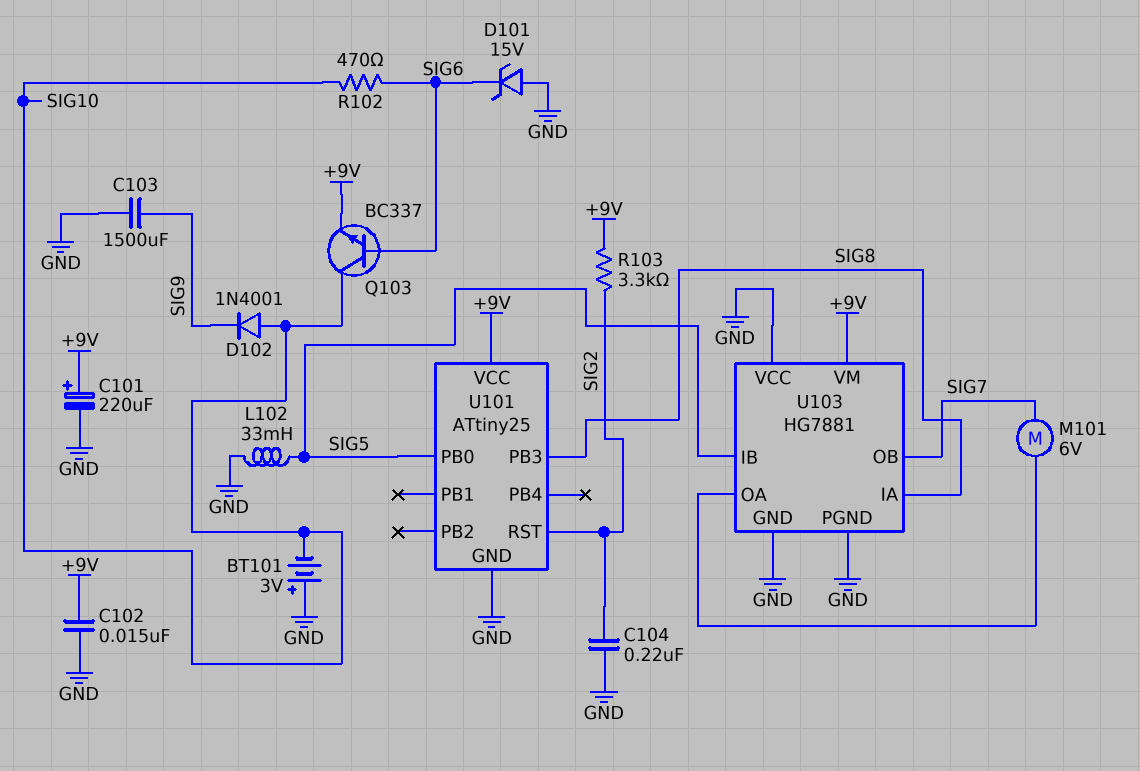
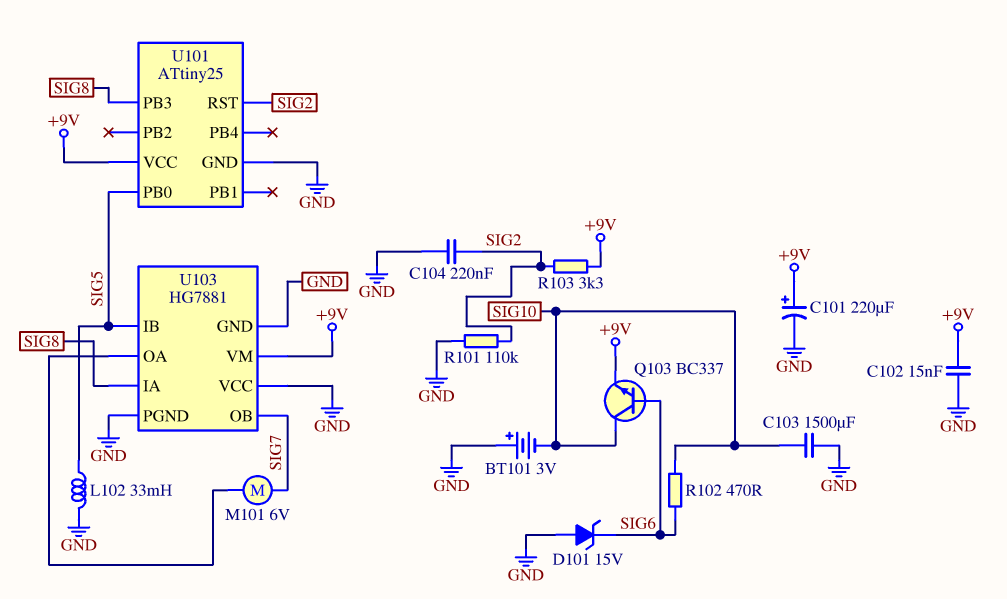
C103: 1500uF (GND, SIG9) -> 1500uF (GND, SIG10)
D102: diode 1N4001 (A SIG10, K SIG9) -> none
R101: none -> 110k (GND, SIG2)

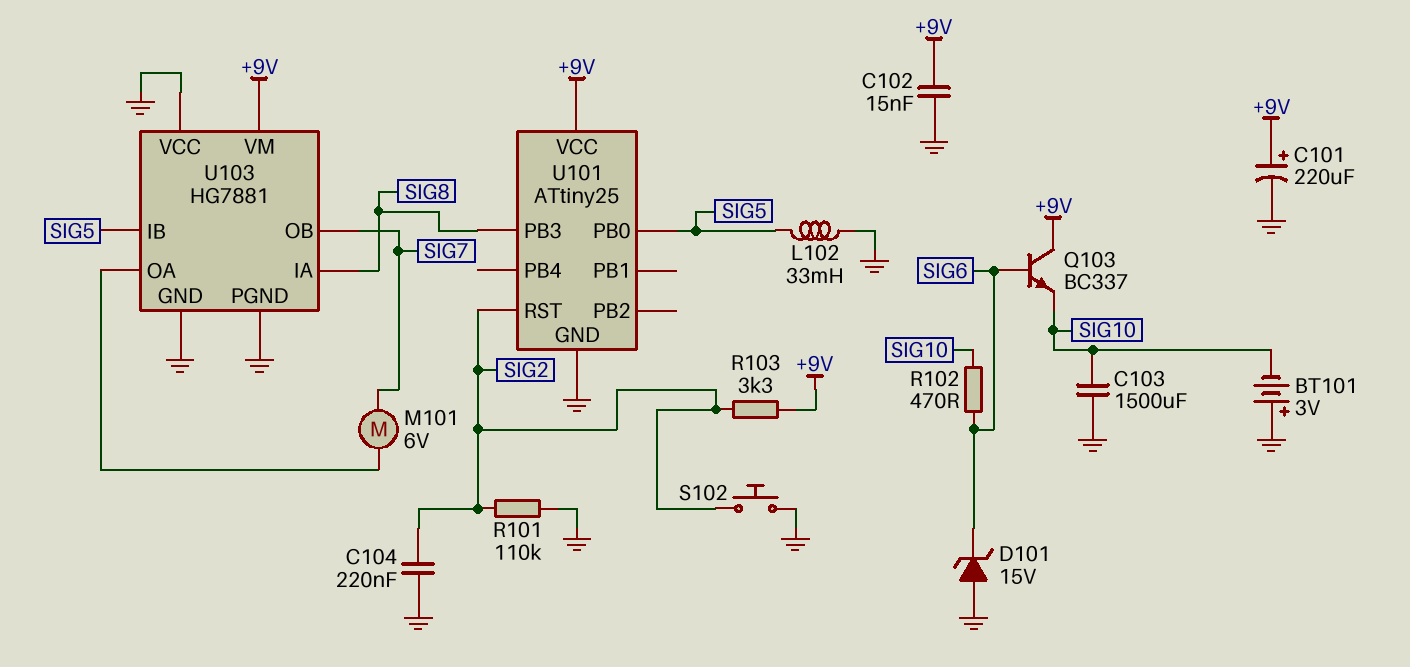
Q103: NPN BC337 (B SIG6, C SIG10, E +9V) -> NPN BC337 (B SIG6, C +9V, E SIG10)
S102: none -> button (GND, SIG2)

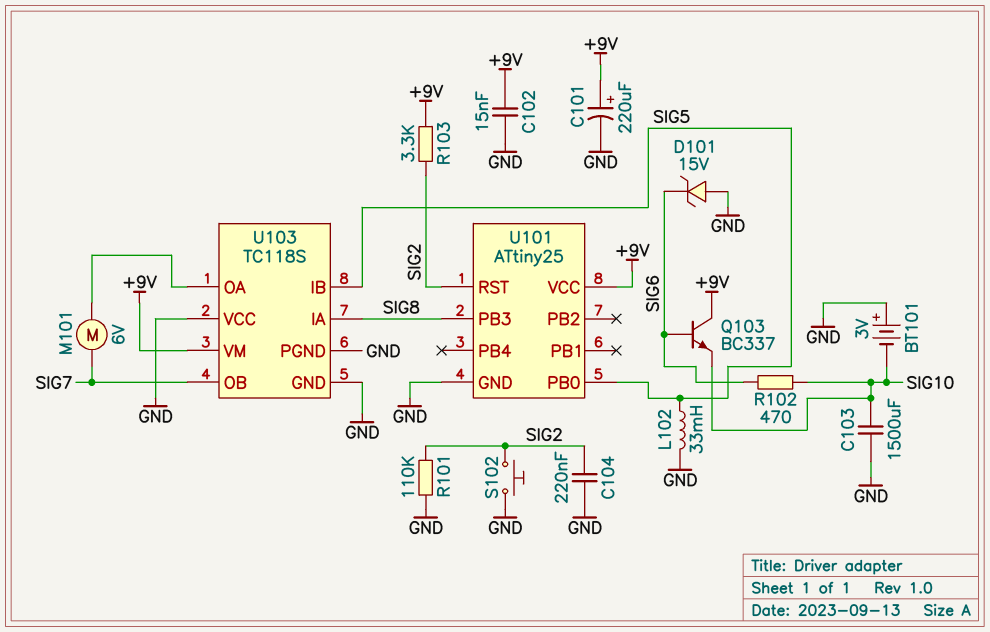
U103: HG7881 -> TC118S

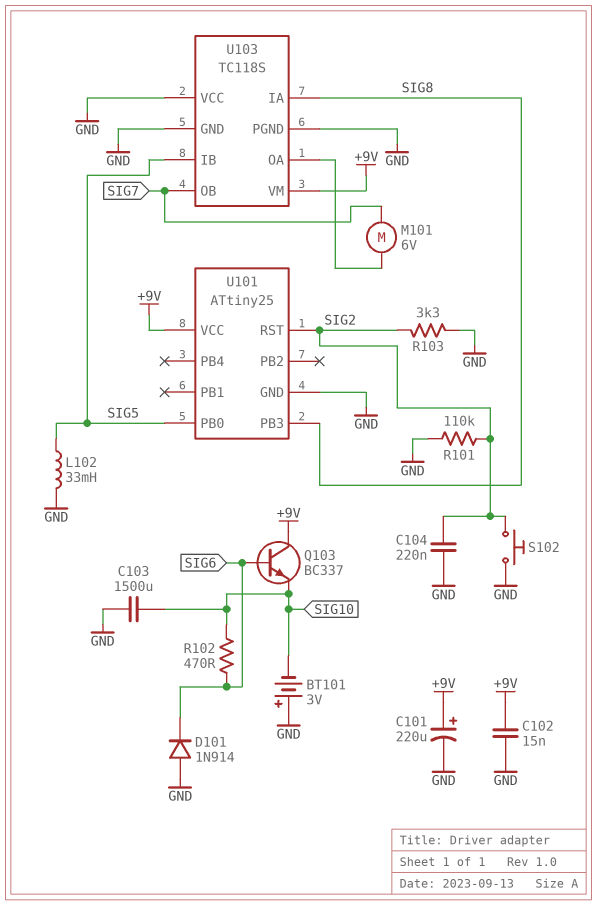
D101: zener 15V (A GND, K SIG6) -> diode 1N914 (A GND, K SIG6)
R103: 3.3k (+9V, SIG2) -> 3.3k (GND, SIG2)

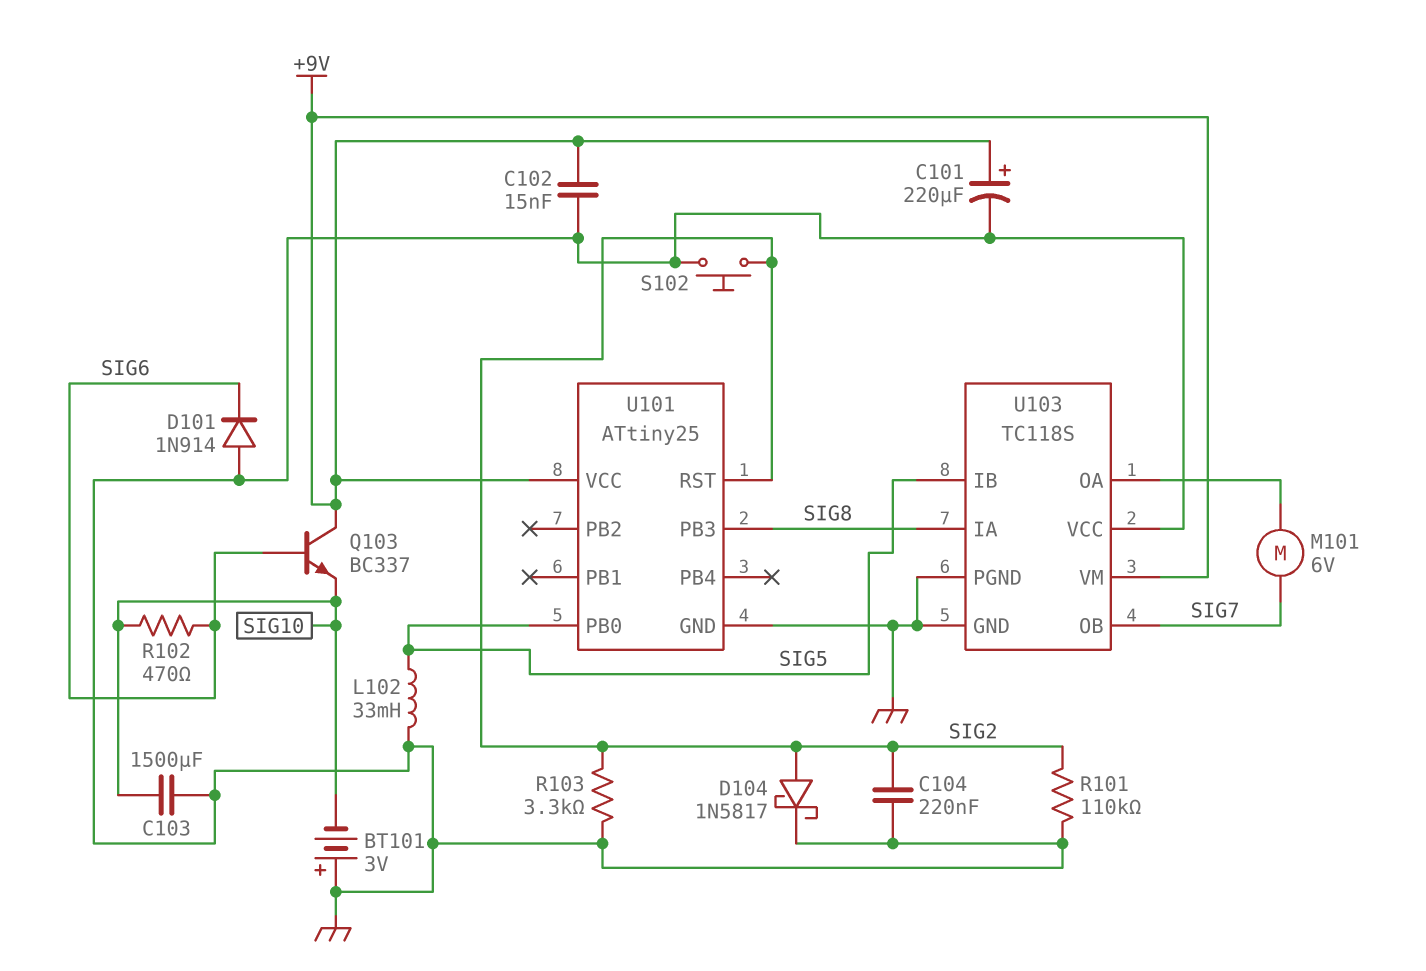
D104: none -> schottky 1N5817 (A SIG2, K GND)

